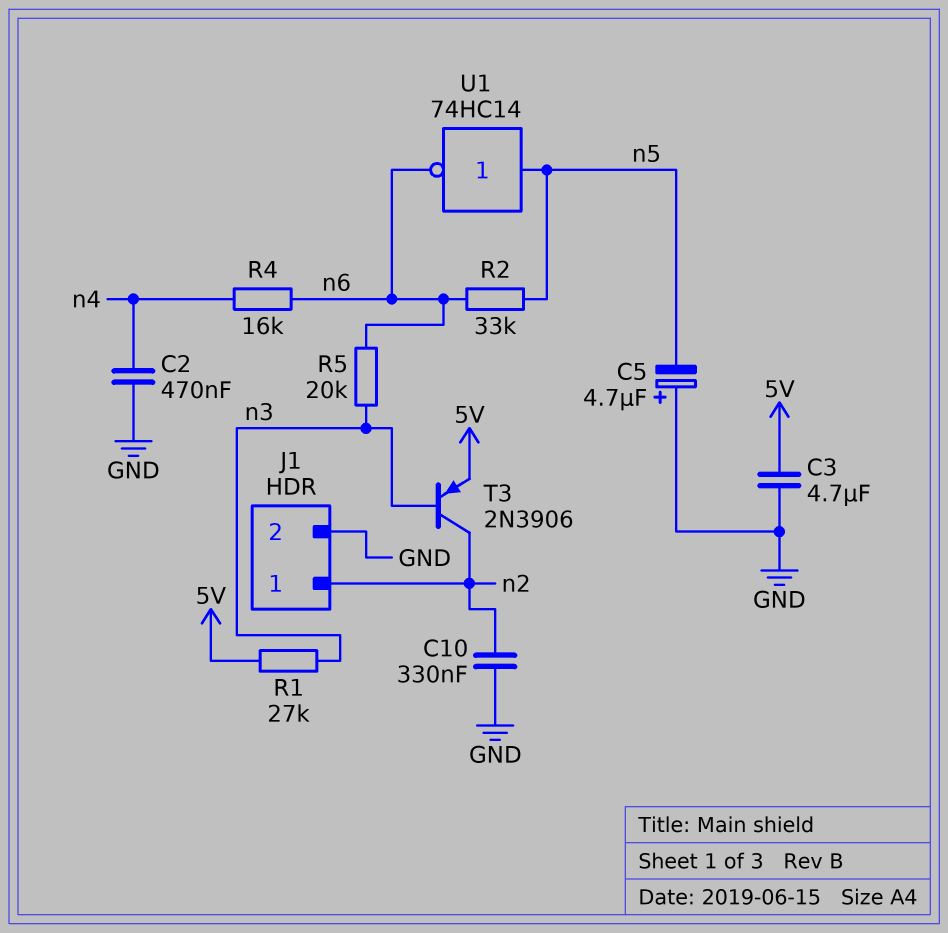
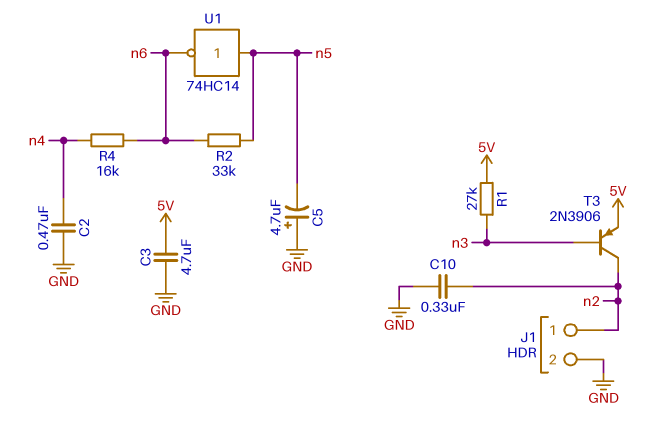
R5: 20k (n3, n6) -> none

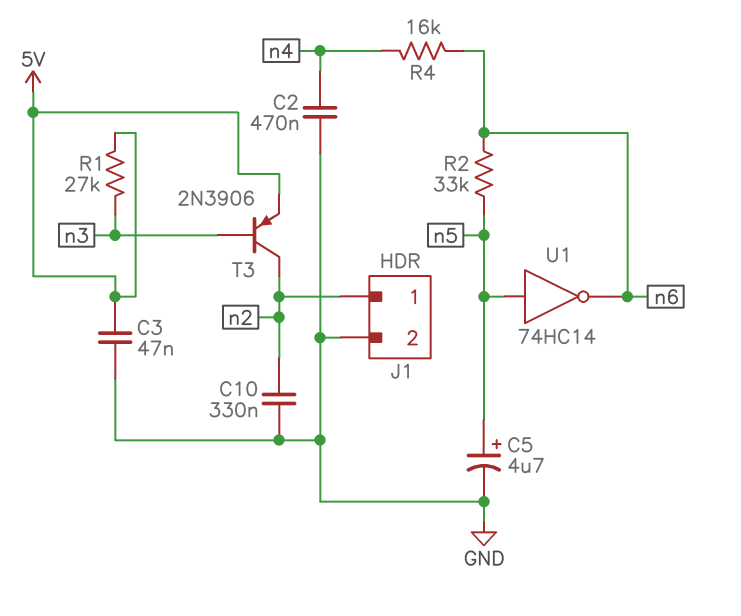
C3: 4.7uF (5V, GND) -> 47nF (5V, GND)
C5: 4.7uF (plus GND, minus n5) -> 4.7uF (plus n5, minus GND)

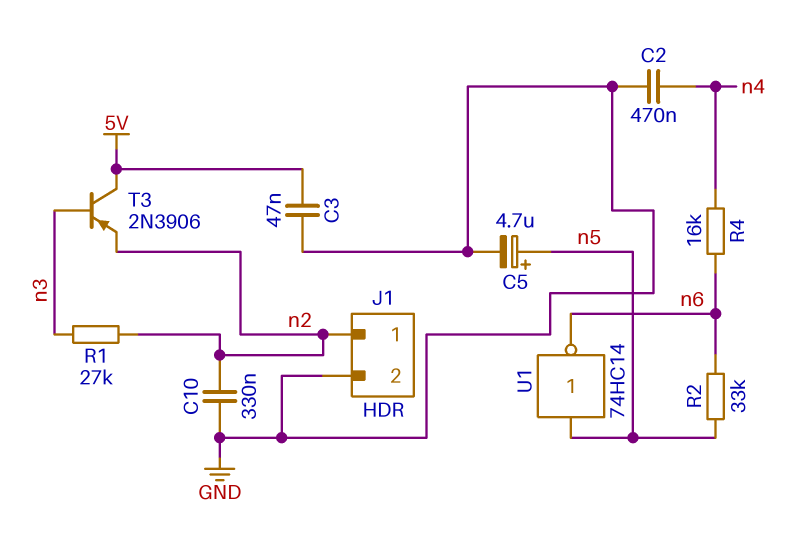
R1: 27k (5V, n3) -> 27k (n2, n3)
T3: PNP 2N3906 (B n3, C n2, E 5V) -> PNP 2N3906 (B n3, C 5V, E n2)

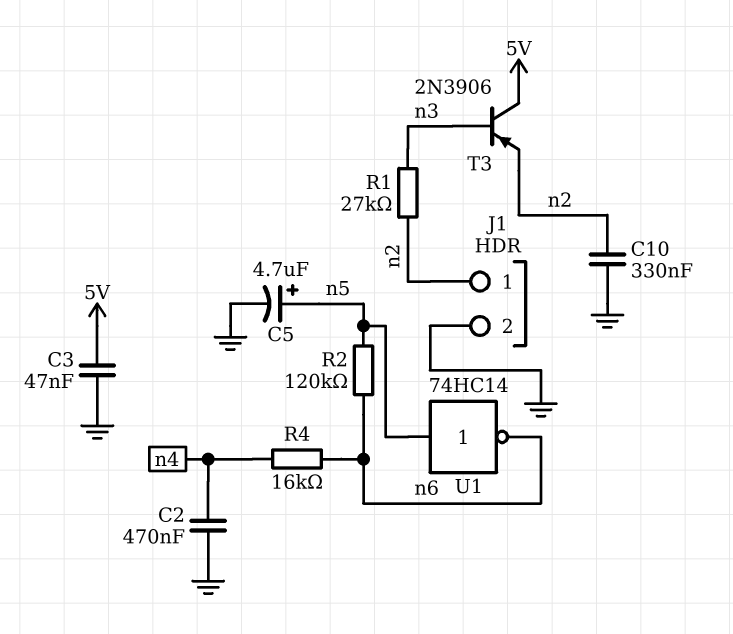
R2: 33k (n5, n6) -> 120k (n5, n6)

